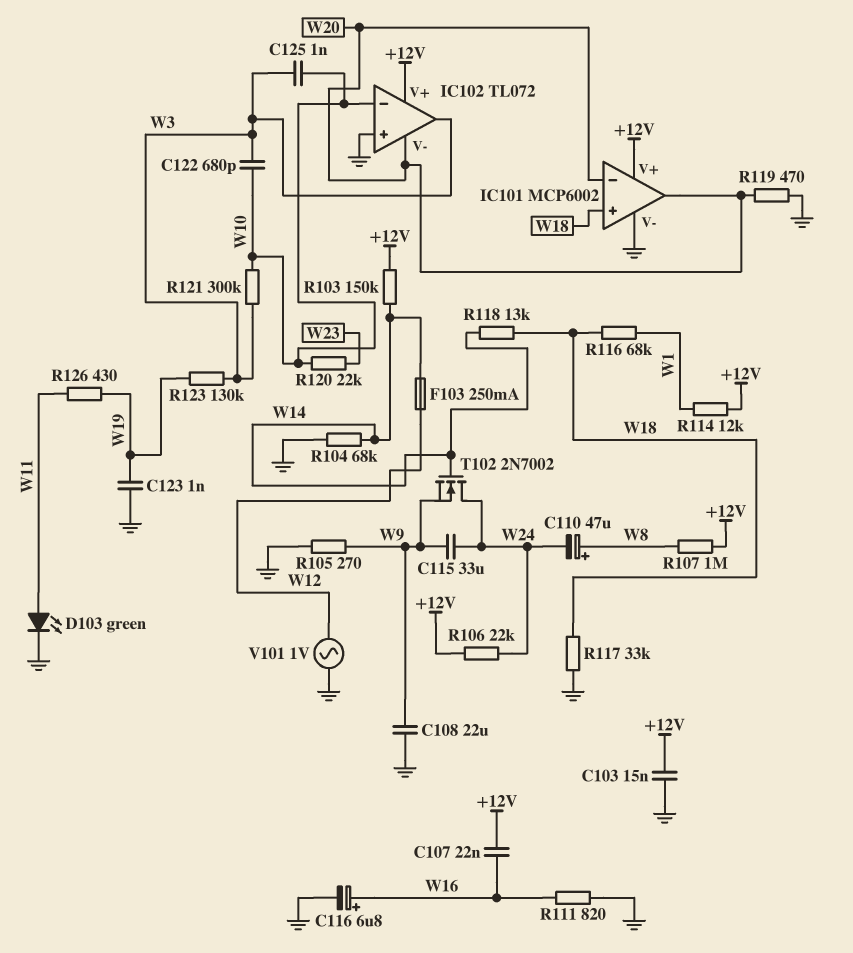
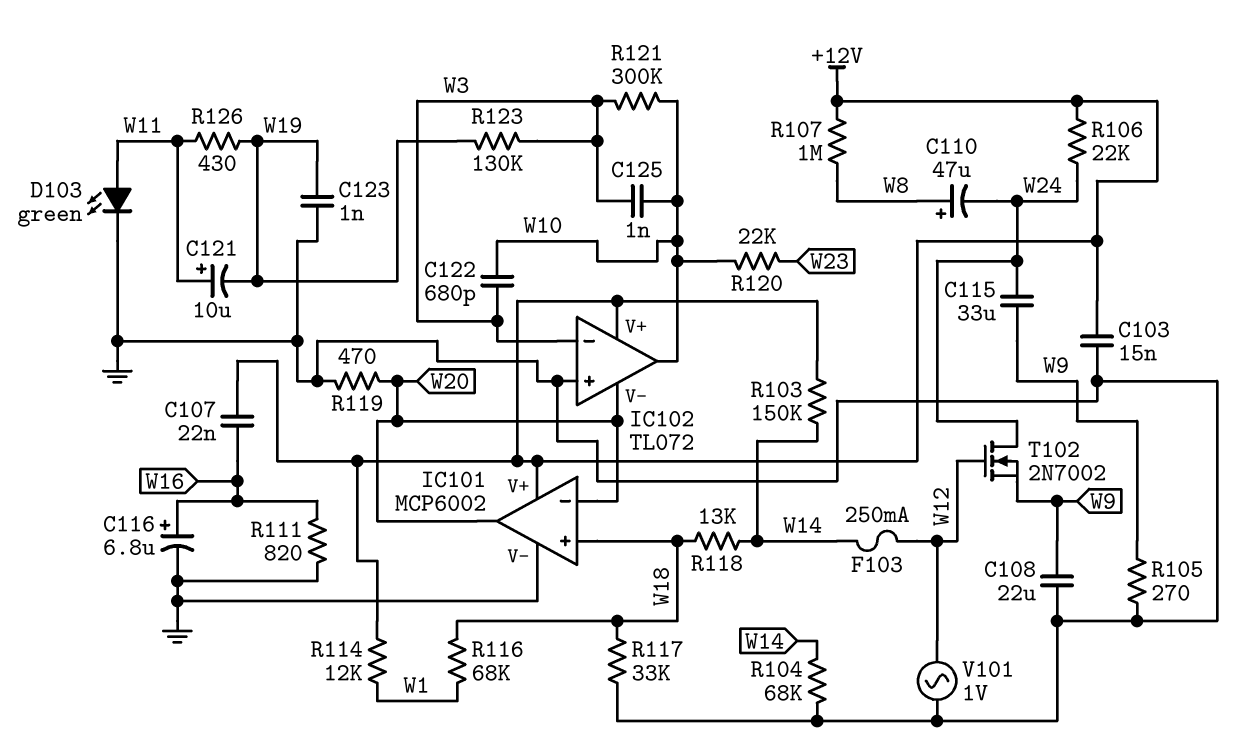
C121: none -> 10uF (plus W11, minus W19)
IC102 pin in-: W10 -> W3
IC102 pin out: W3 -> W10
T102: NMOS 2N7002 (G W14, D W24, S W9) -> NMOS 2N7002 (G W12, D W24, S W9)

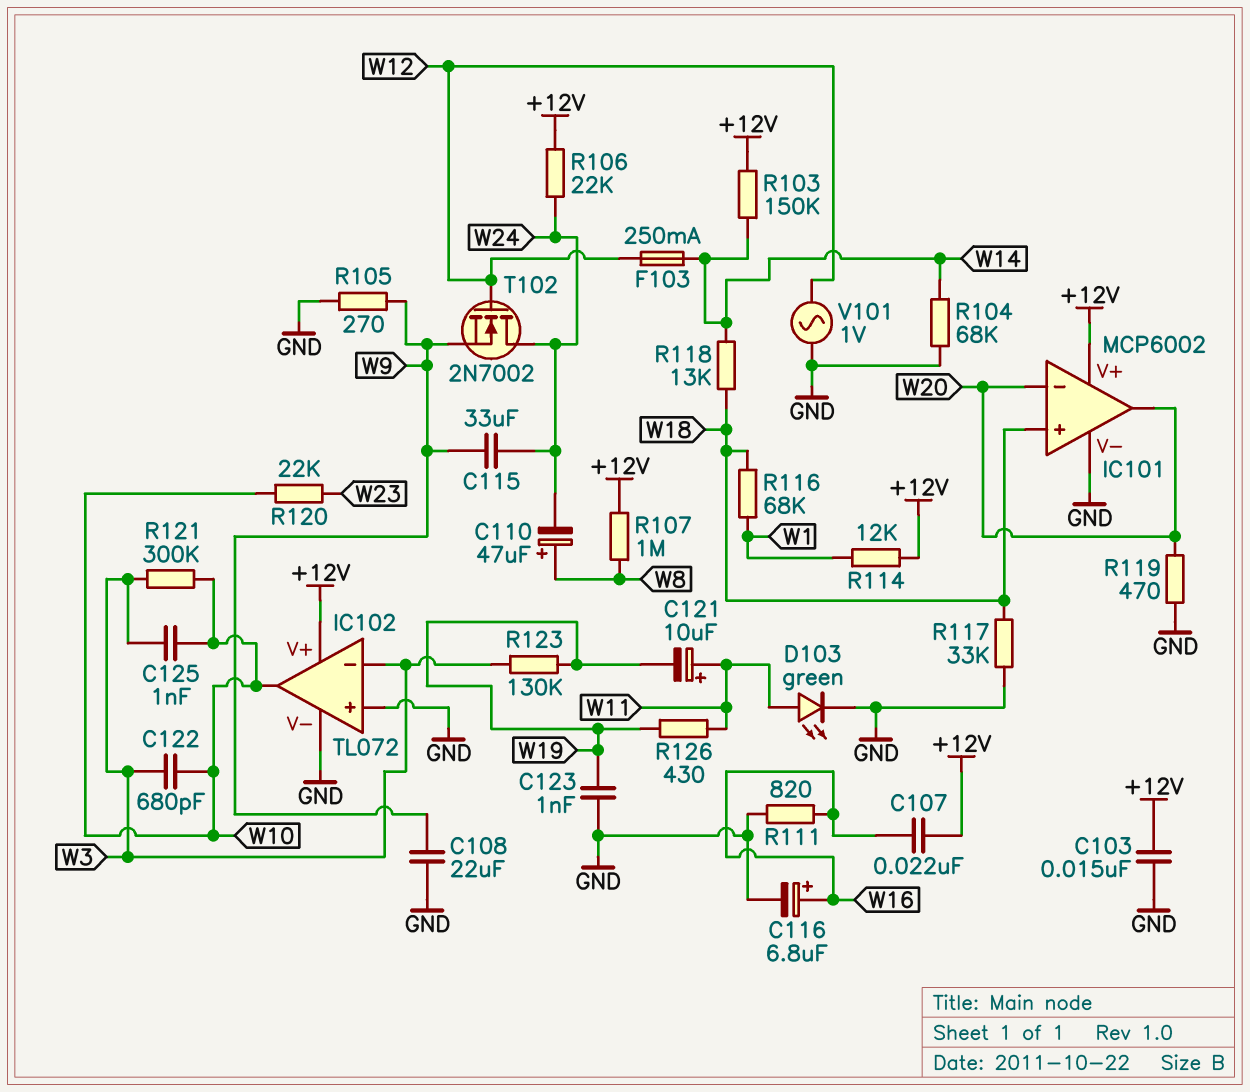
IC102 pin V-: W20 -> GND

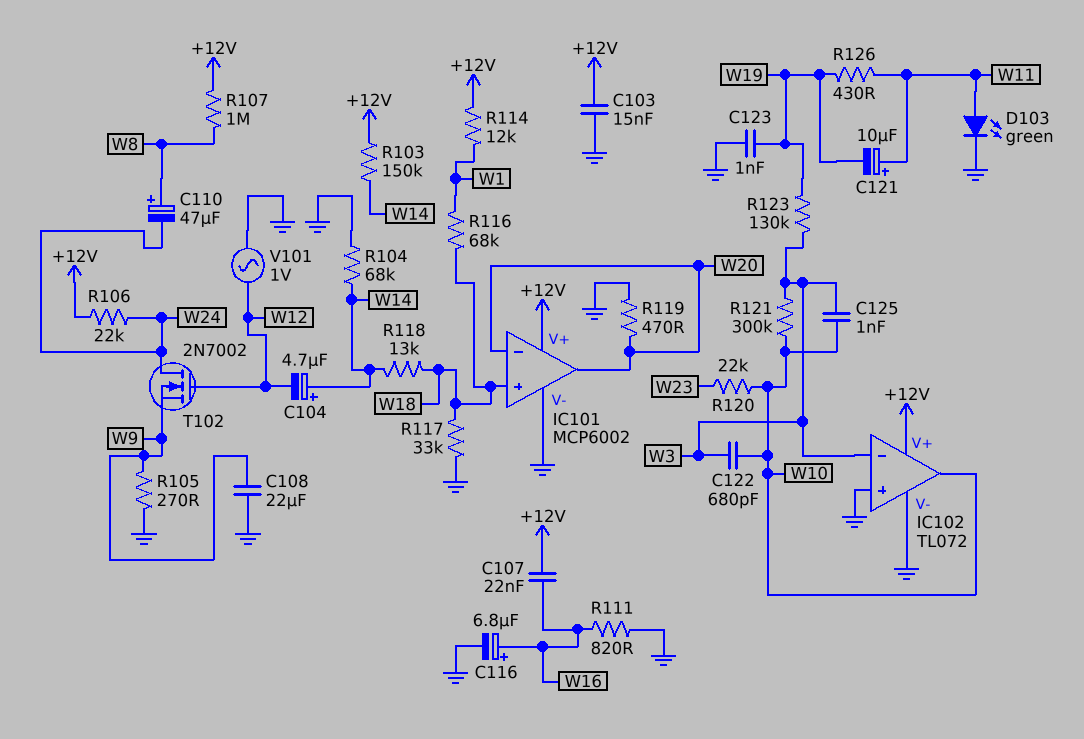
C104: none -> 4.7uF (plus W14, minus W12)
C115: 33uF (W9, W24) -> none
F103: 250mA (W12, W14) -> none

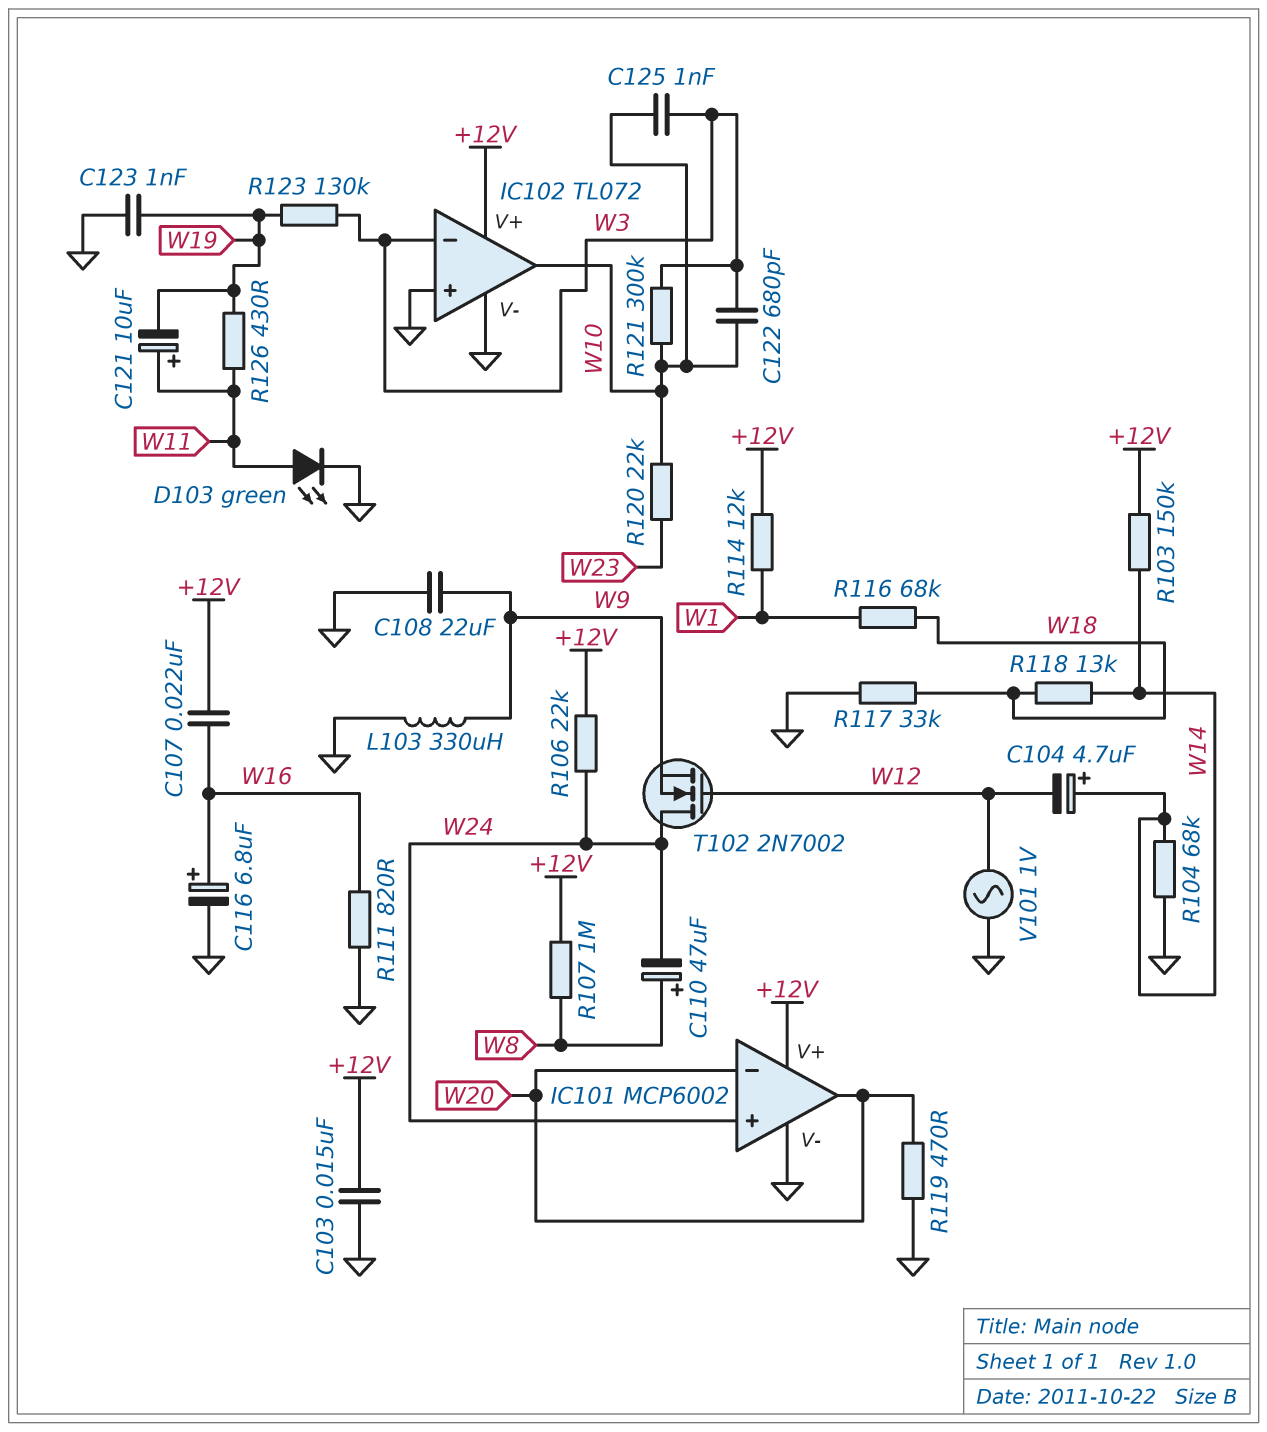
IC101 pin in+: W18 -> W24
L103: none -> 330uH (GND, W9)
R105: 270 (GND, W9) -> none

